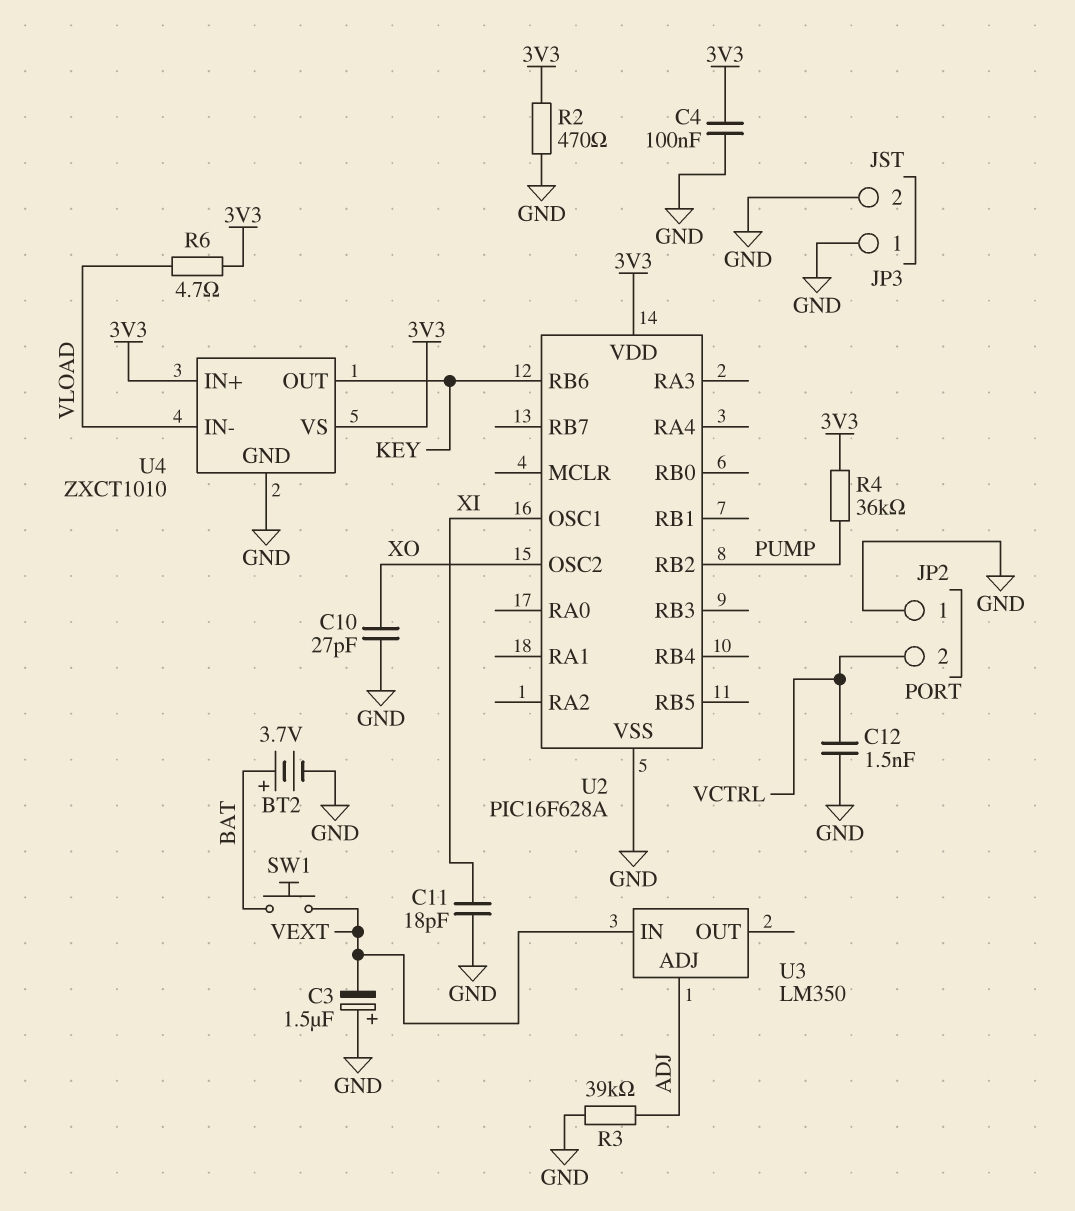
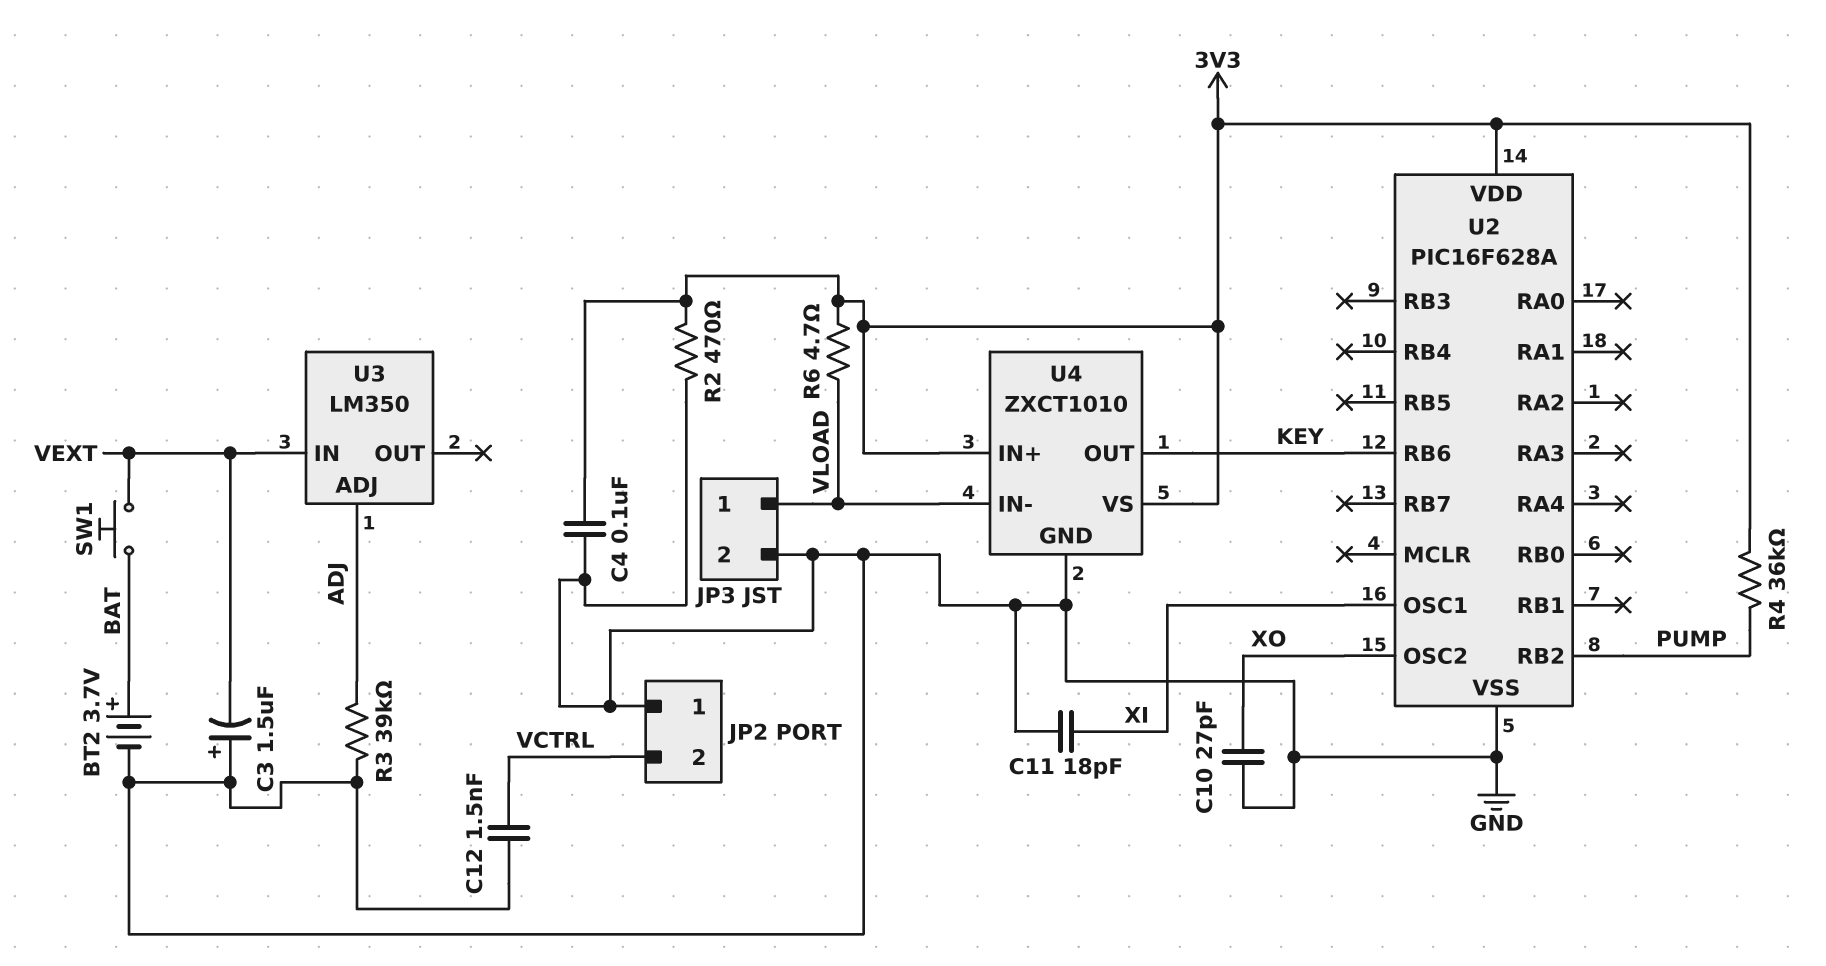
JP3 pin 1: GND -> VLOAD

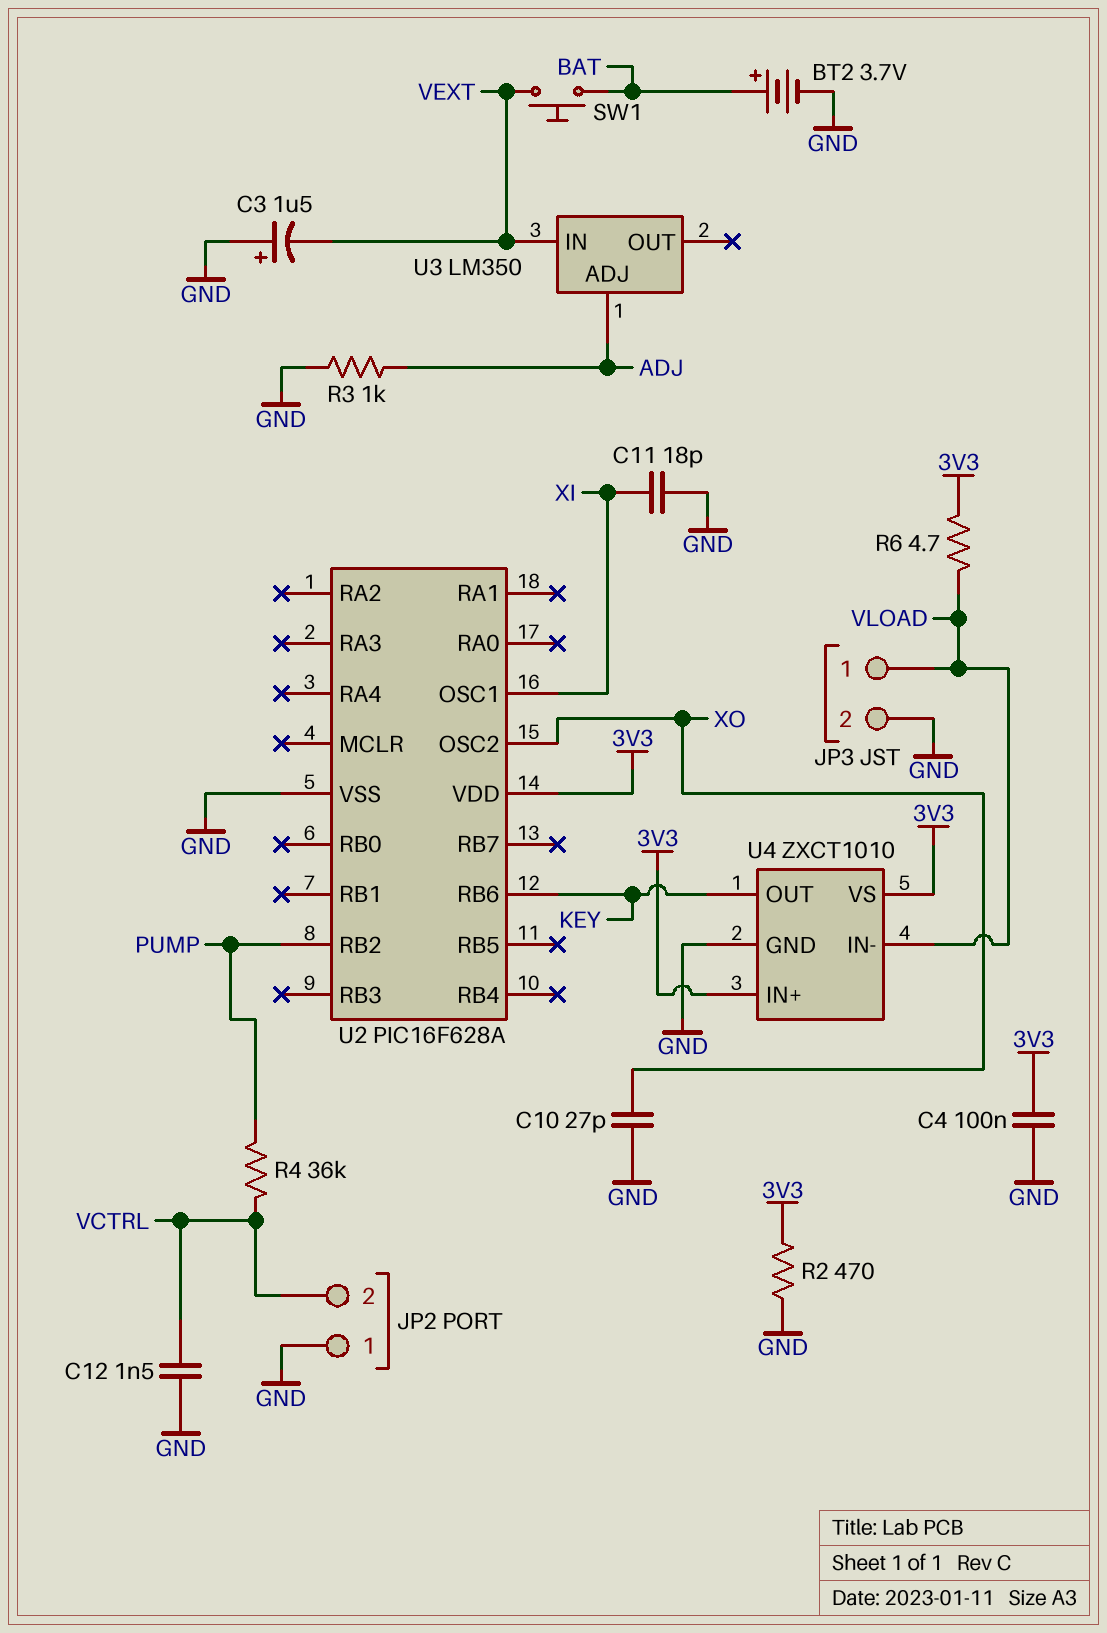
R3: 39k (ADJ, GND) -> 1k (ADJ, GND)
R4: 36k (3V3, PUMP) -> 36k (PUMP, VCTRL)

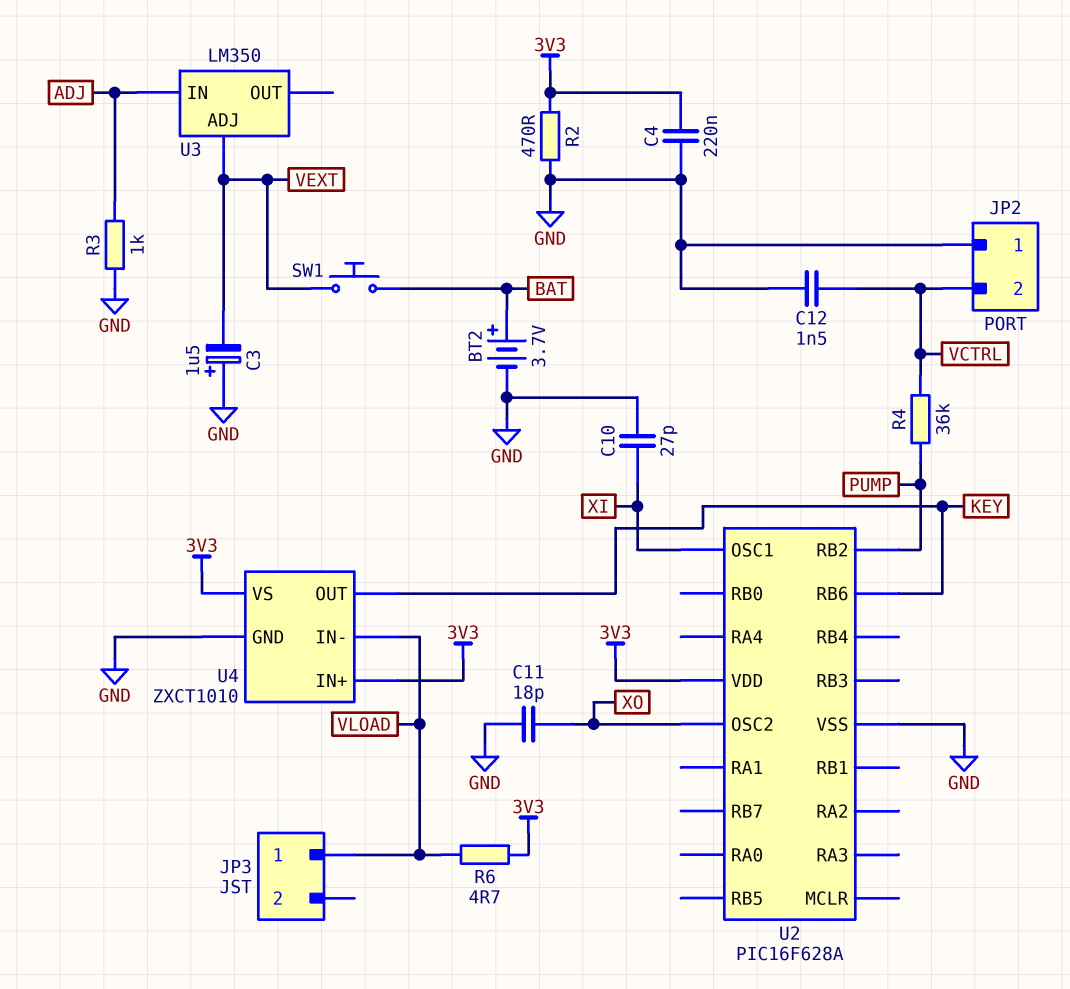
C4: 100nF (3V3, GND) -> 220nF (3V3, GND)
C10: 27pF (GND, XO) -> 27pF (GND, XI)
C11: 18pF (GND, XI) -> 18pF (GND, XO)
JP3 pin 2: GND -> none
U3 pin ADJ: ADJ -> VEXT
U3 pin IN: VEXT -> ADJ

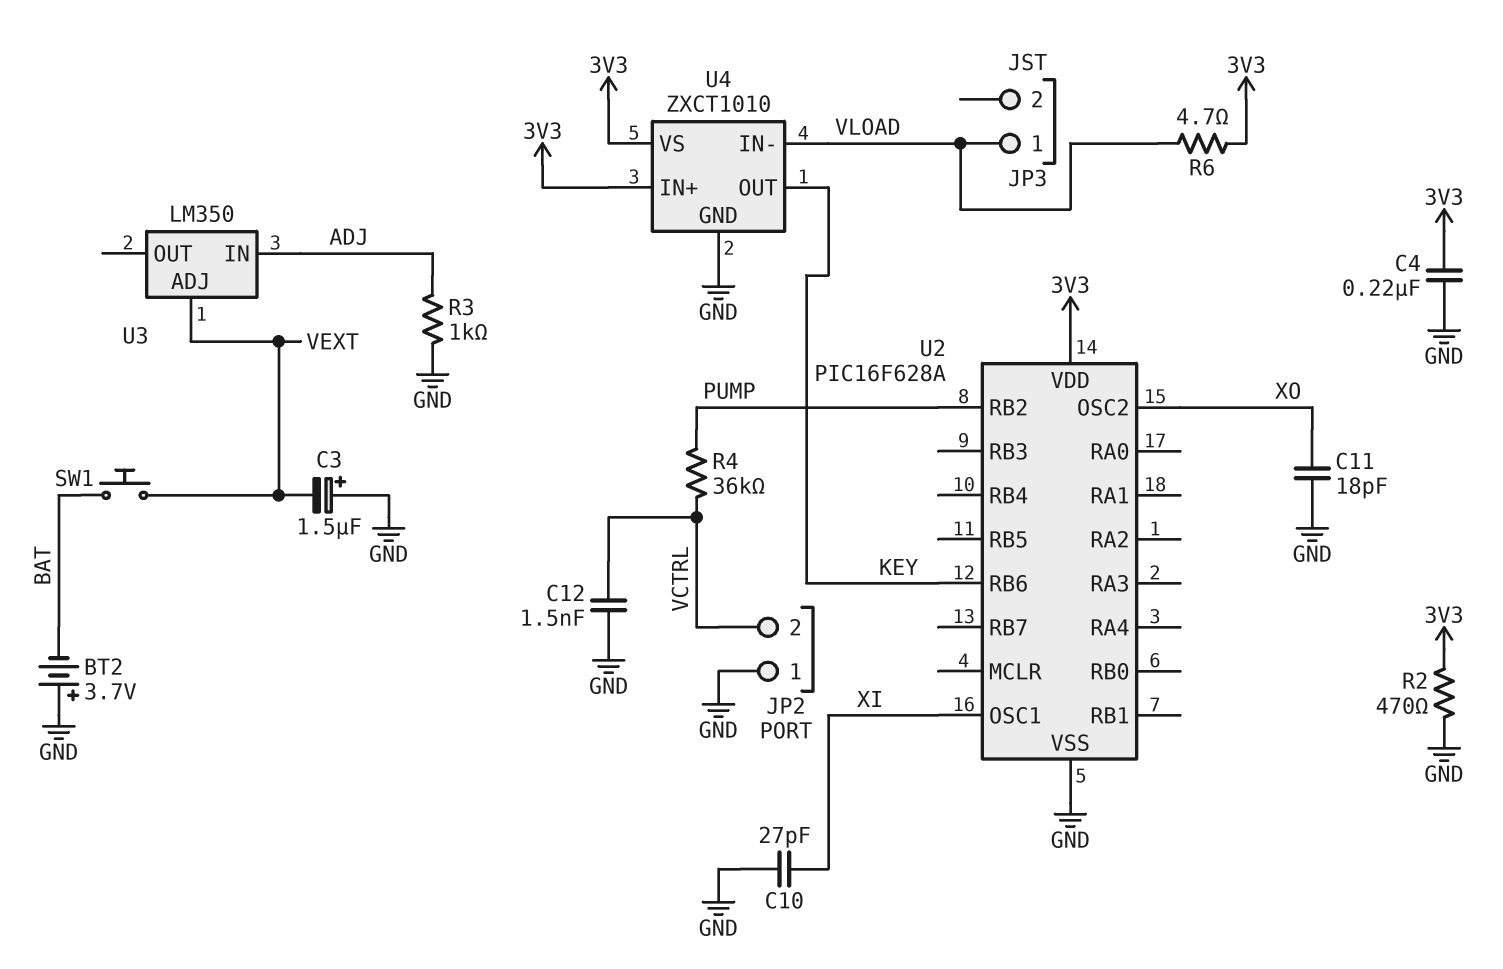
BT2: 3.7V (plus BAT, minus GND) -> 3.7V (plus GND, minus BAT)

